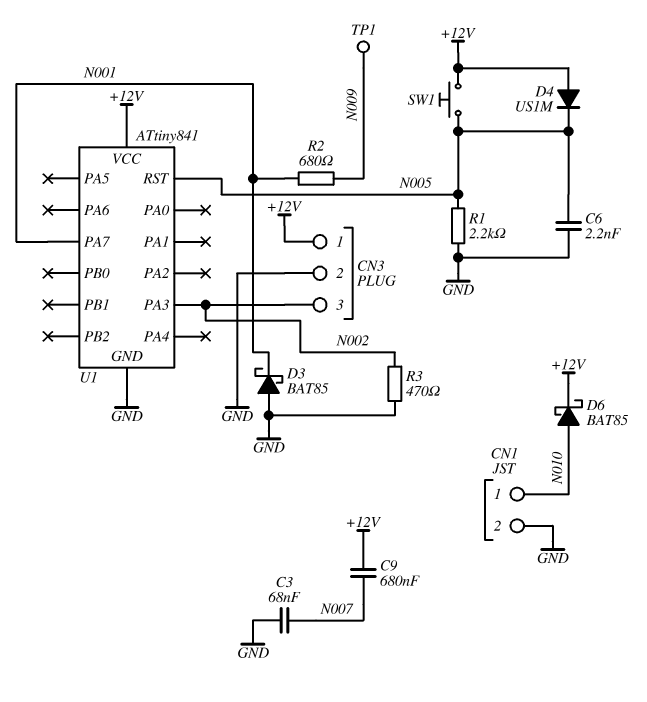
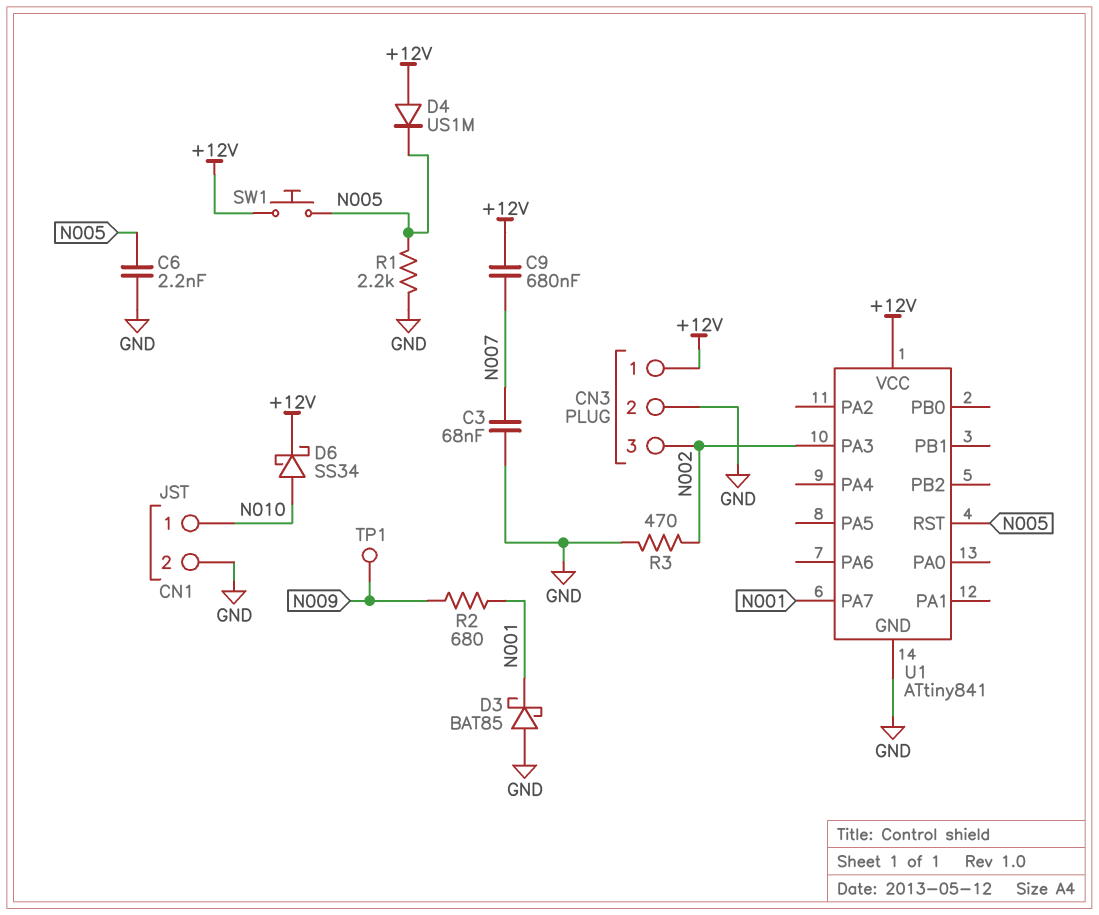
D6: schottky BAT85 (A N010, K +12V) -> schottky SS34 (A N010, K +12V)

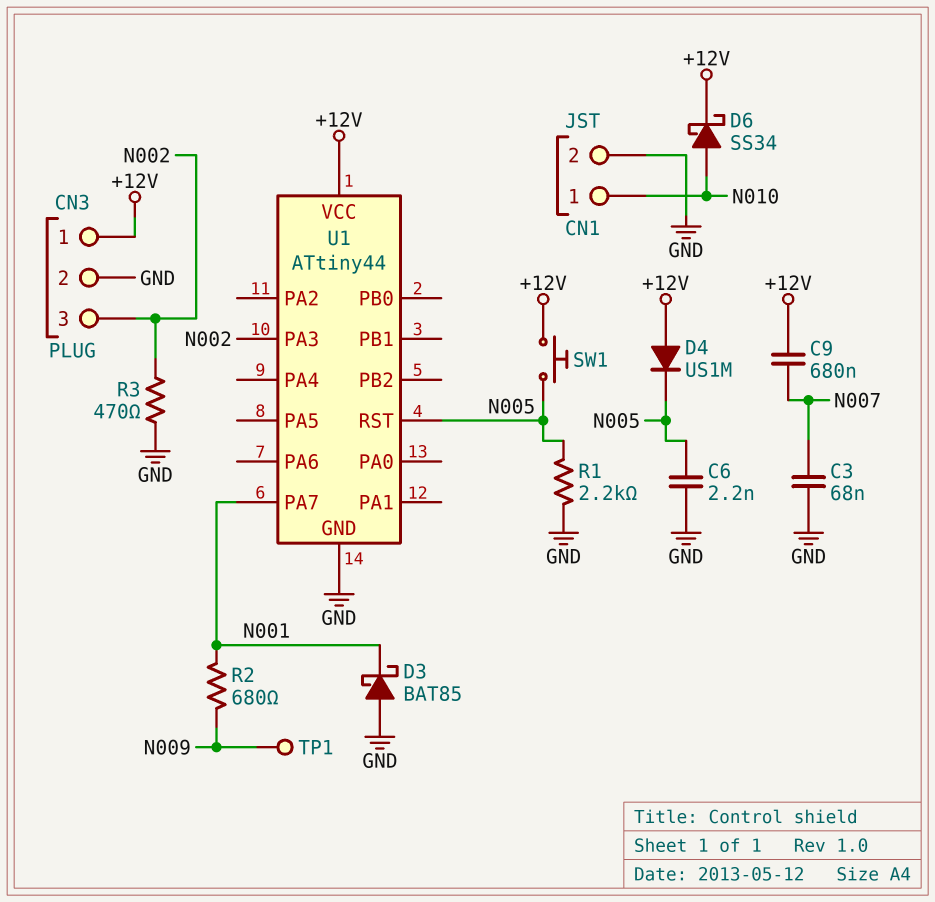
U1: ATtiny841 -> ATtiny44

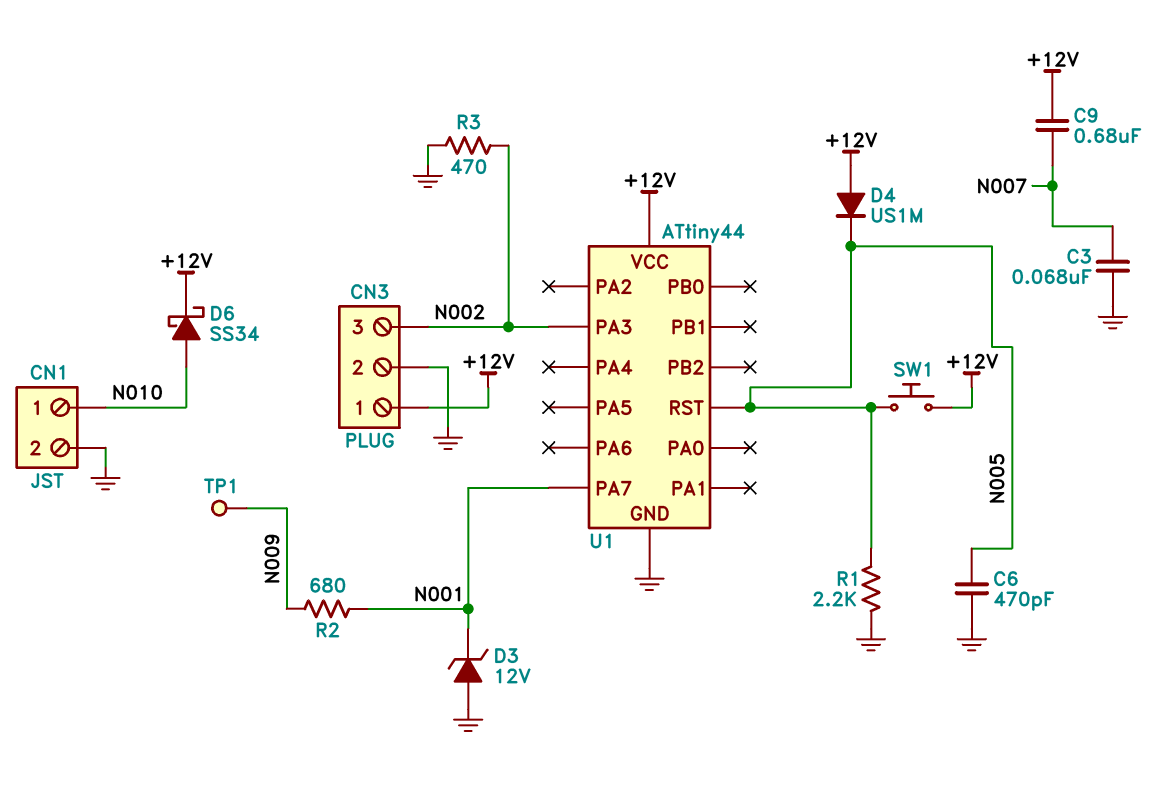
C6: 2.2nF (GND, N005) -> 470pF (GND, N005)
D3: schottky BAT85 (A GND, K N001) -> zener 12V (A GND, K N001)

